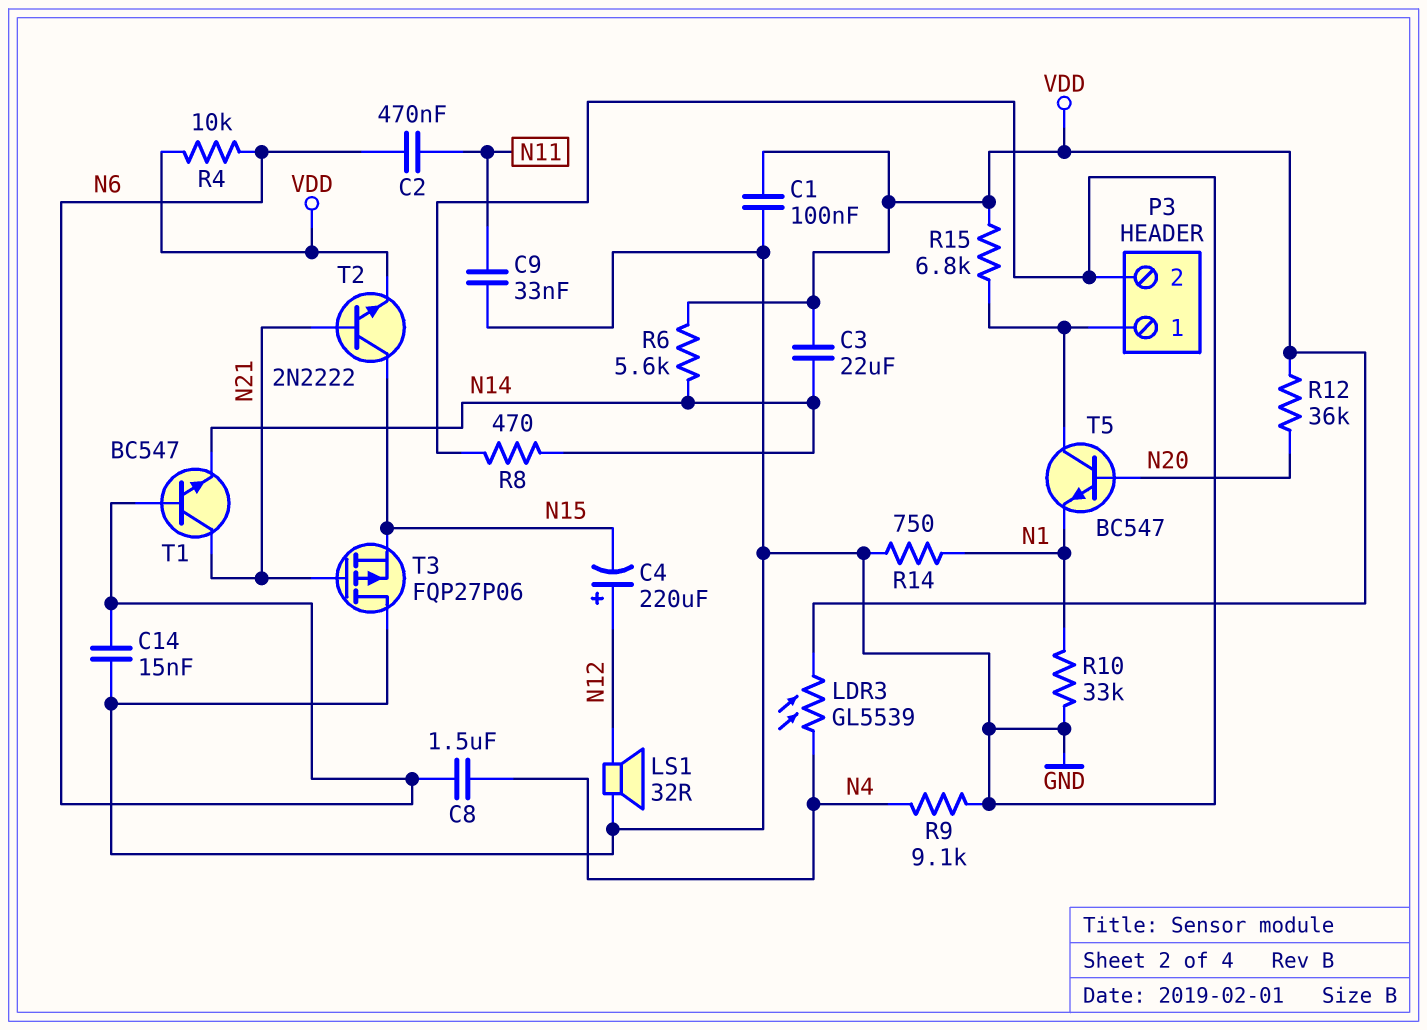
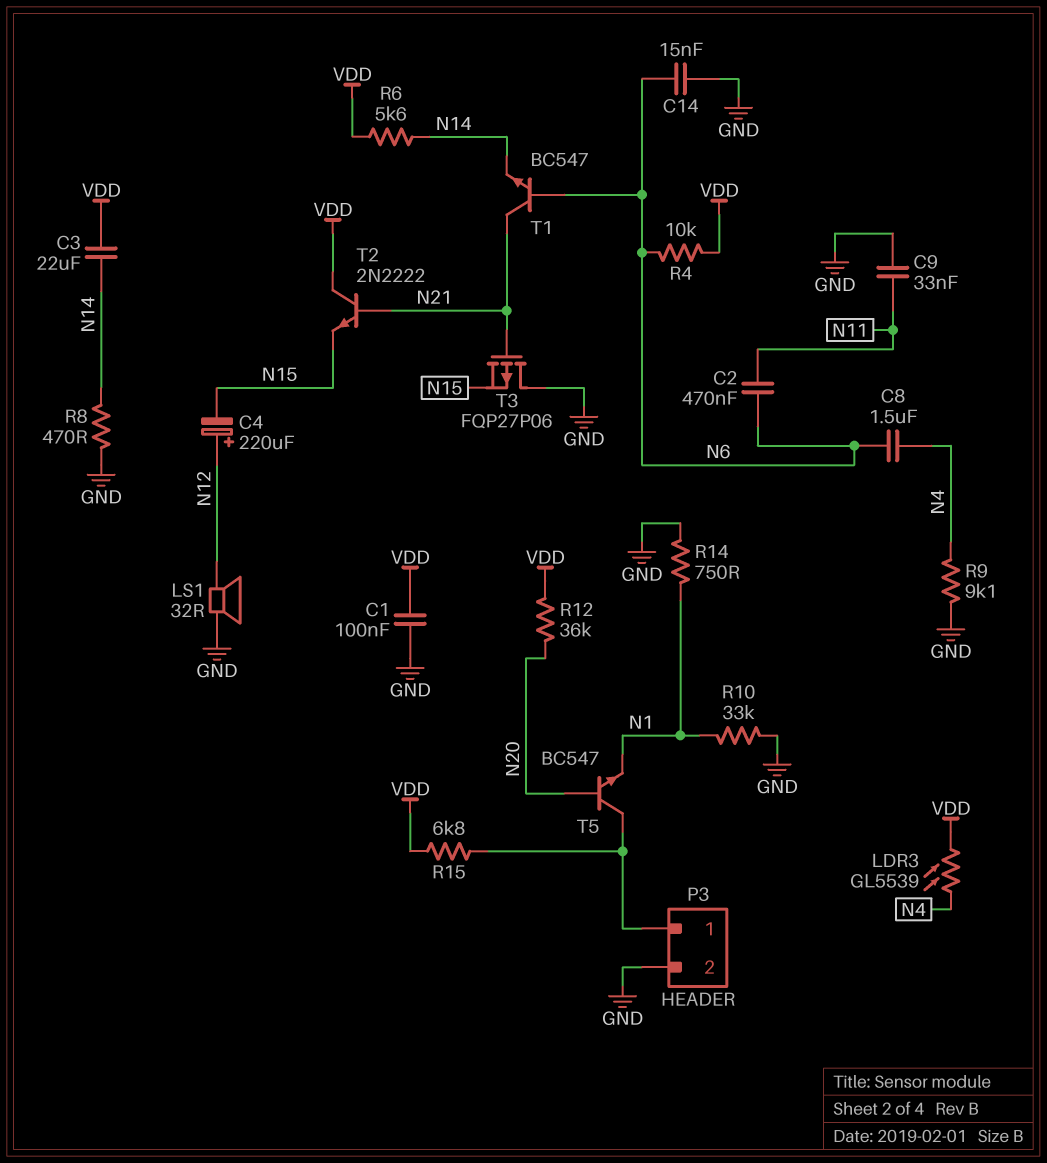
T2: NPN 2N2222 (B N21, C N15, E VDD) -> NPN 2N2222 (B N21, C VDD, E N15)

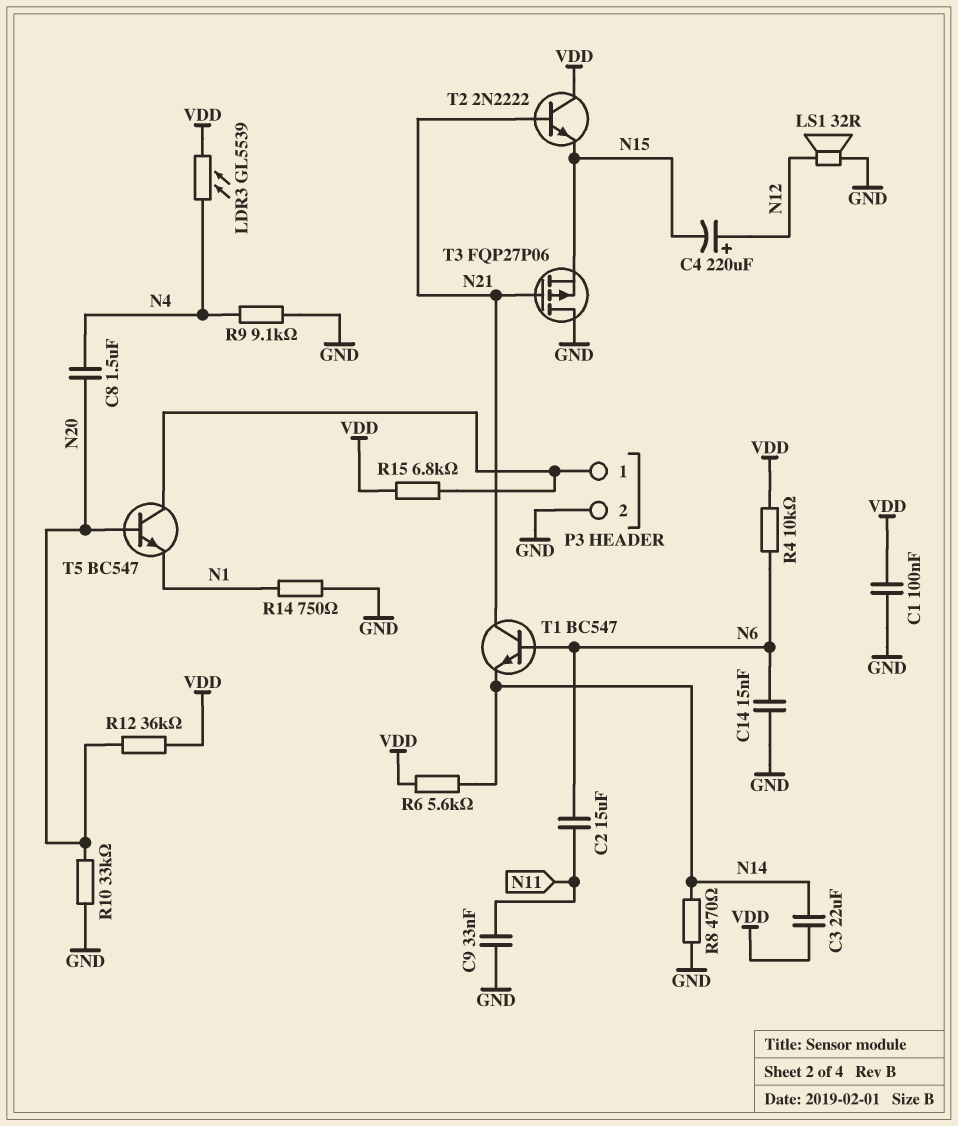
C2: 470nF (N6, N11) -> 15uF (N6, N11)
C8: 1.5uF (N4, N6) -> 1.5uF (N4, N20)
R10: 33k (GND, N1) -> 33k (GND, N20)

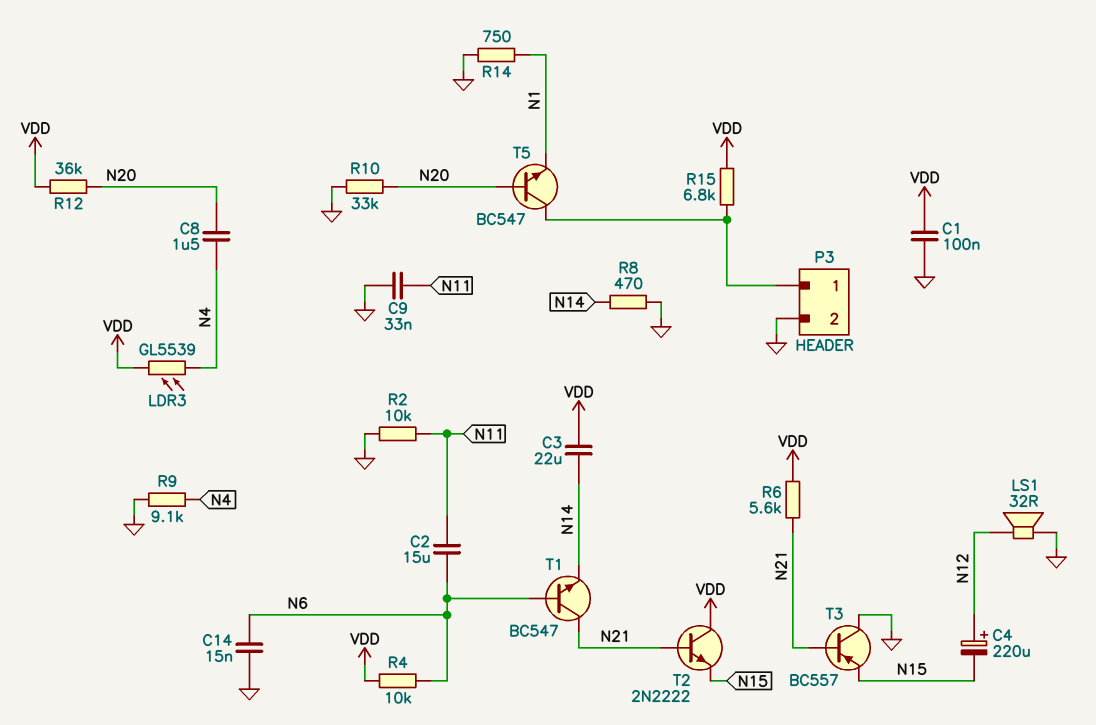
R2: none -> 10k (GND, N11)
R6: 5.6k (N14, VDD) -> 5.6k (N21, VDD)
T3: PMOS FQP27P06 (G N21, D GND, S N15) -> PNP BC557 (B N21, C GND, E N15)

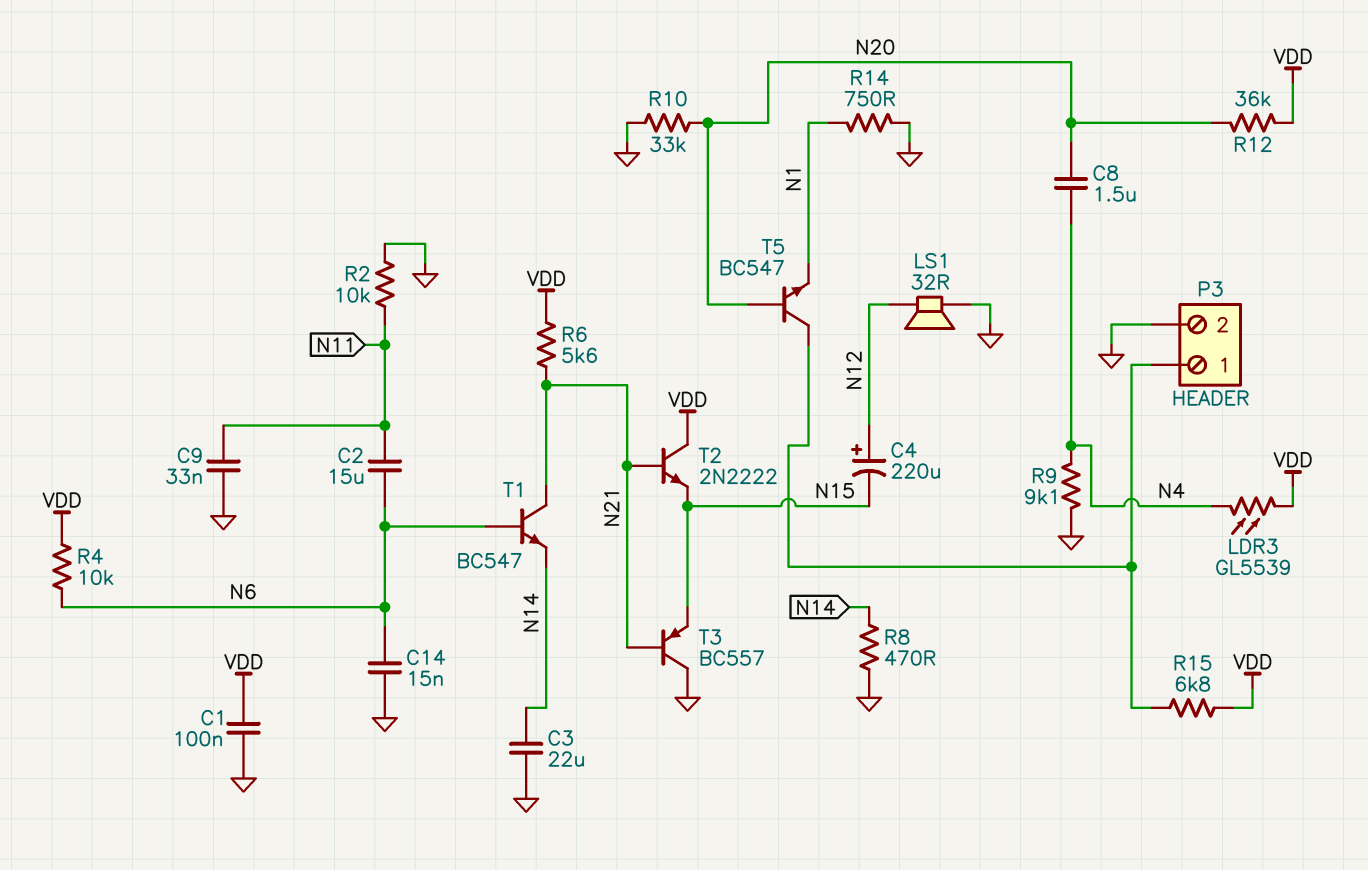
C3: 22uF (N14, VDD) -> 22uF (GND, N14)

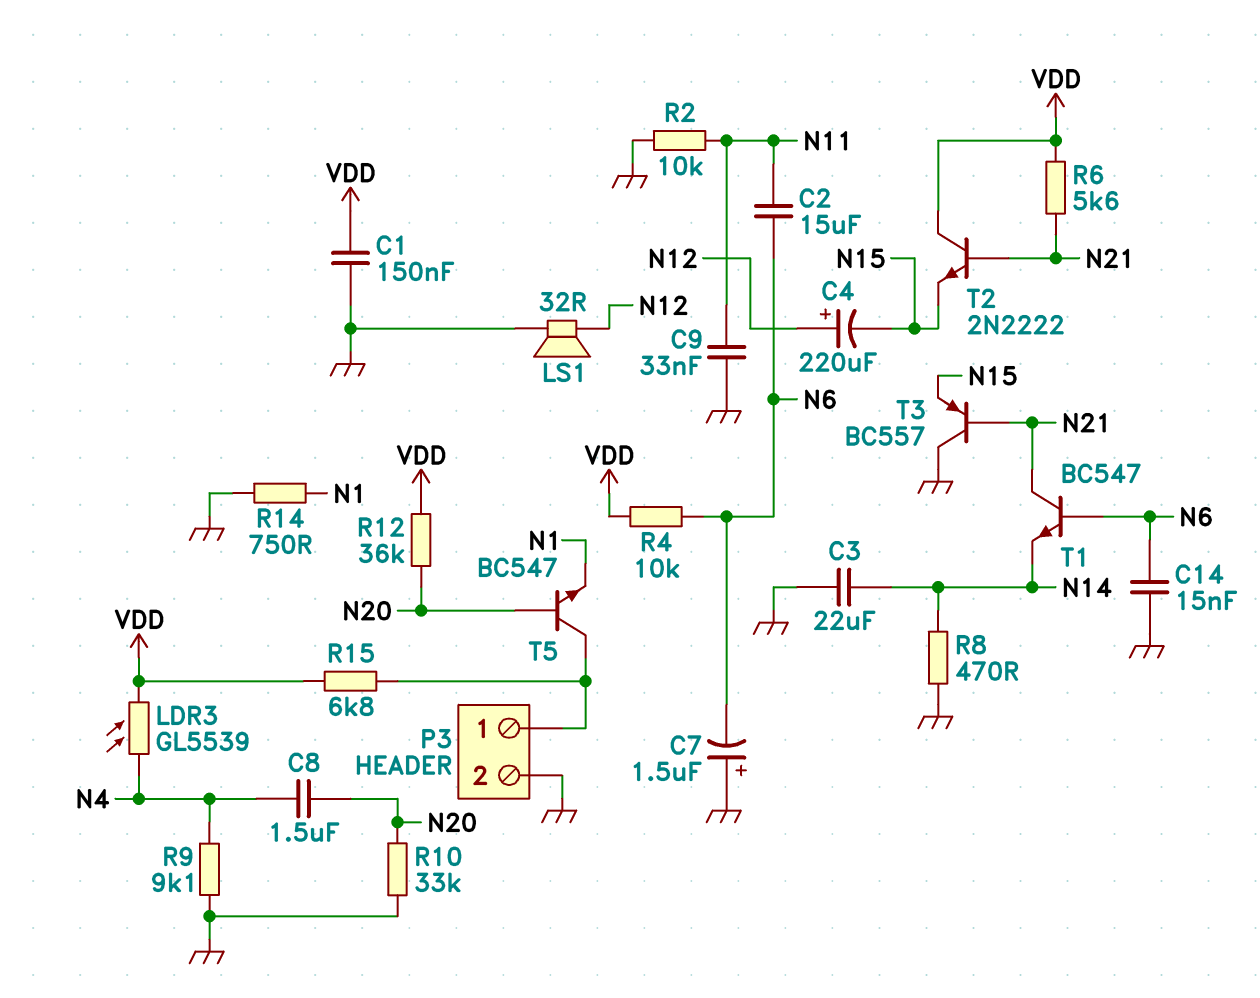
C1: 100nF (GND, VDD) -> 150nF (GND, VDD)
C7: none -> 1.5uF (plus GND, minus N6)

